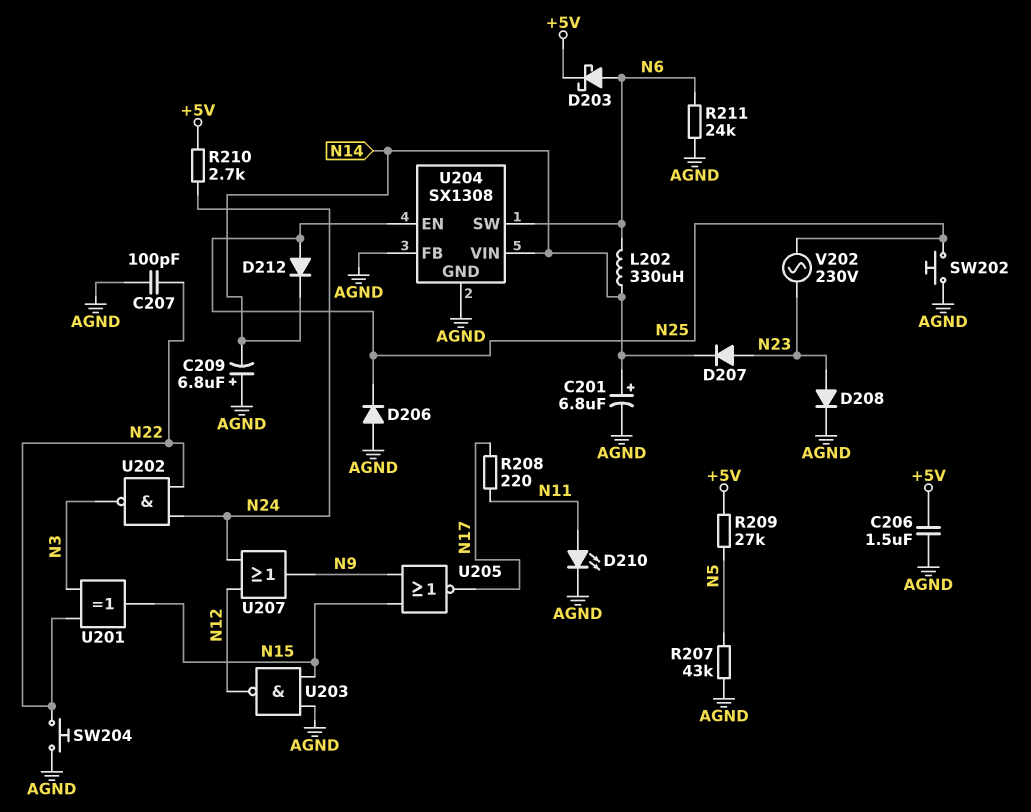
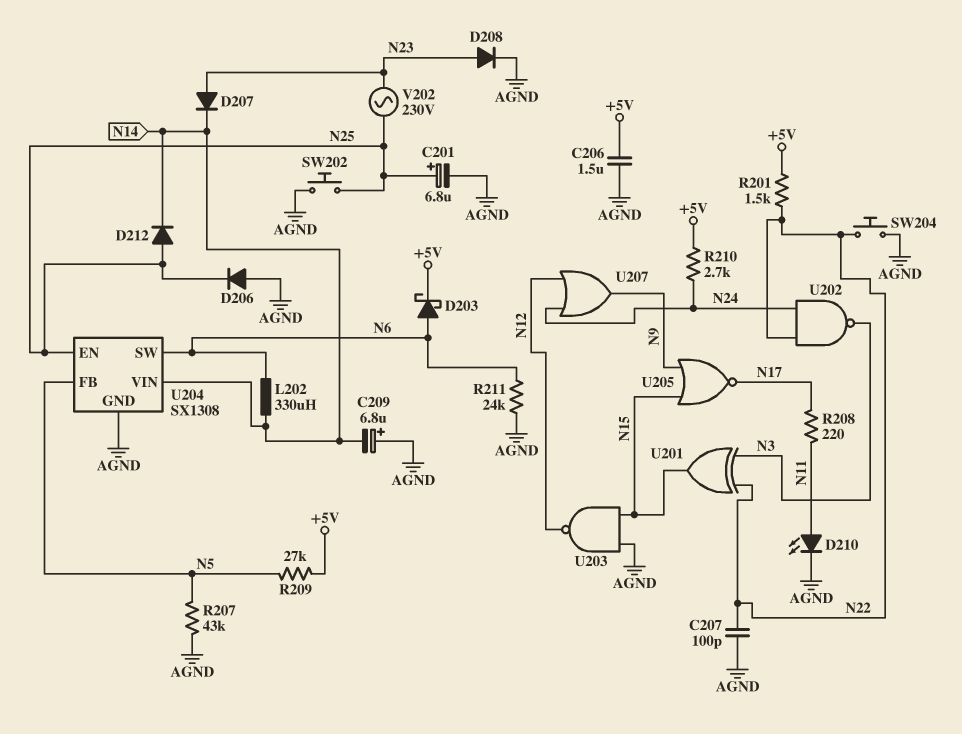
C201: 6.8uF (plus N14, minus AGND) -> 6.8uF (plus N25, minus AGND)
R201: none -> 1.5k (+5V, N22)
U204 pin FB: AGND -> N5

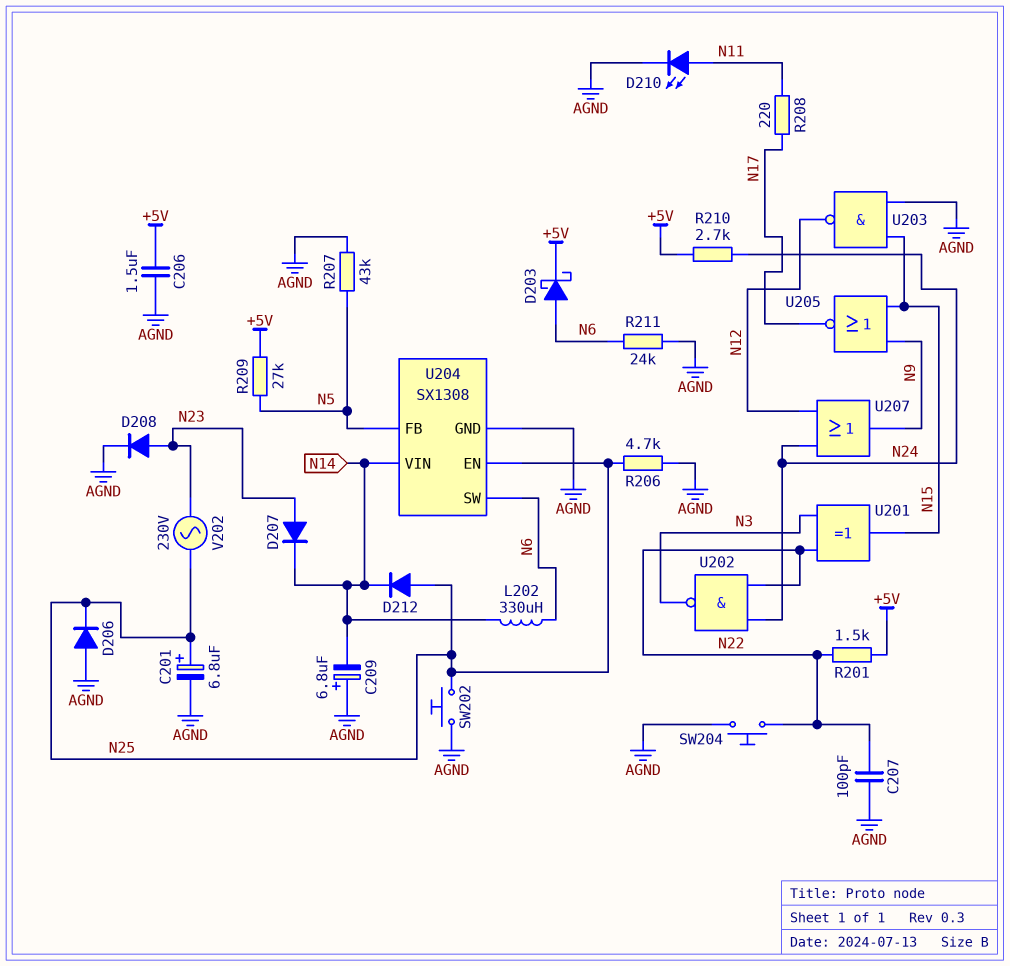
R206: none -> 4.7k (AGND, N25)

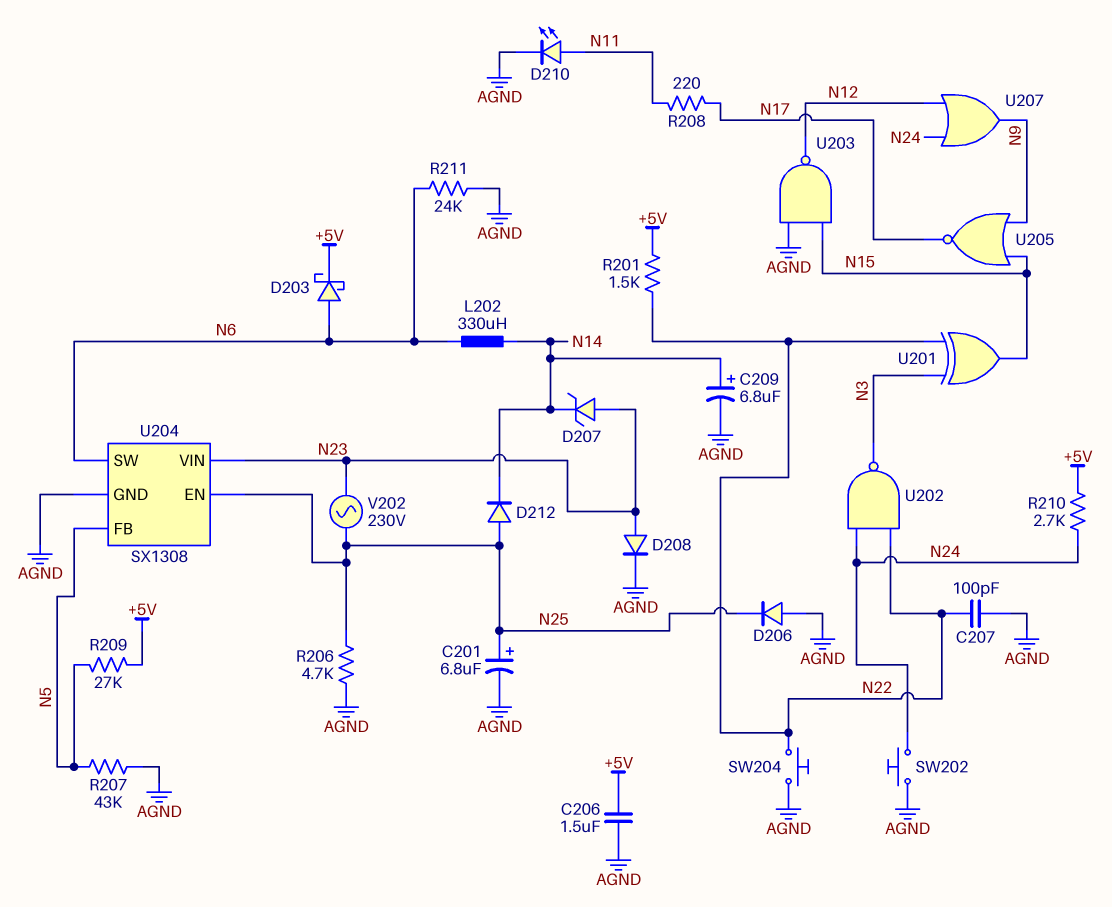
C209: 6.8uF (plus AGND, minus N14) -> 6.8uF (plus N14, minus AGND)
D207: diode (A N23, K N14) -> zener (A N23, K N14)
SW202: button (AGND, N25) -> button (AGND, N24)
U204 pin VIN: N14 -> N23

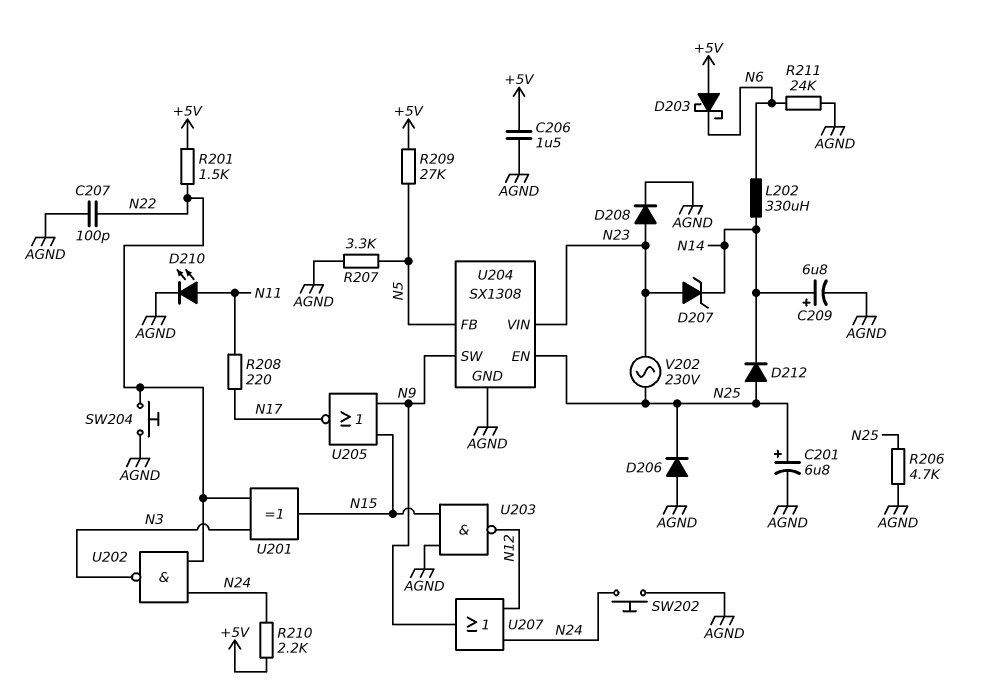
D203: schottky (A N6, K +5V) -> schottky (A +5V, K N6)
R207: 43k (AGND, N5) -> 3.3k (AGND, N5)
R210: 2.7k (+5V, N24) -> 2.2k (+5V, N24)
U204 pin SW: N6 -> N9

